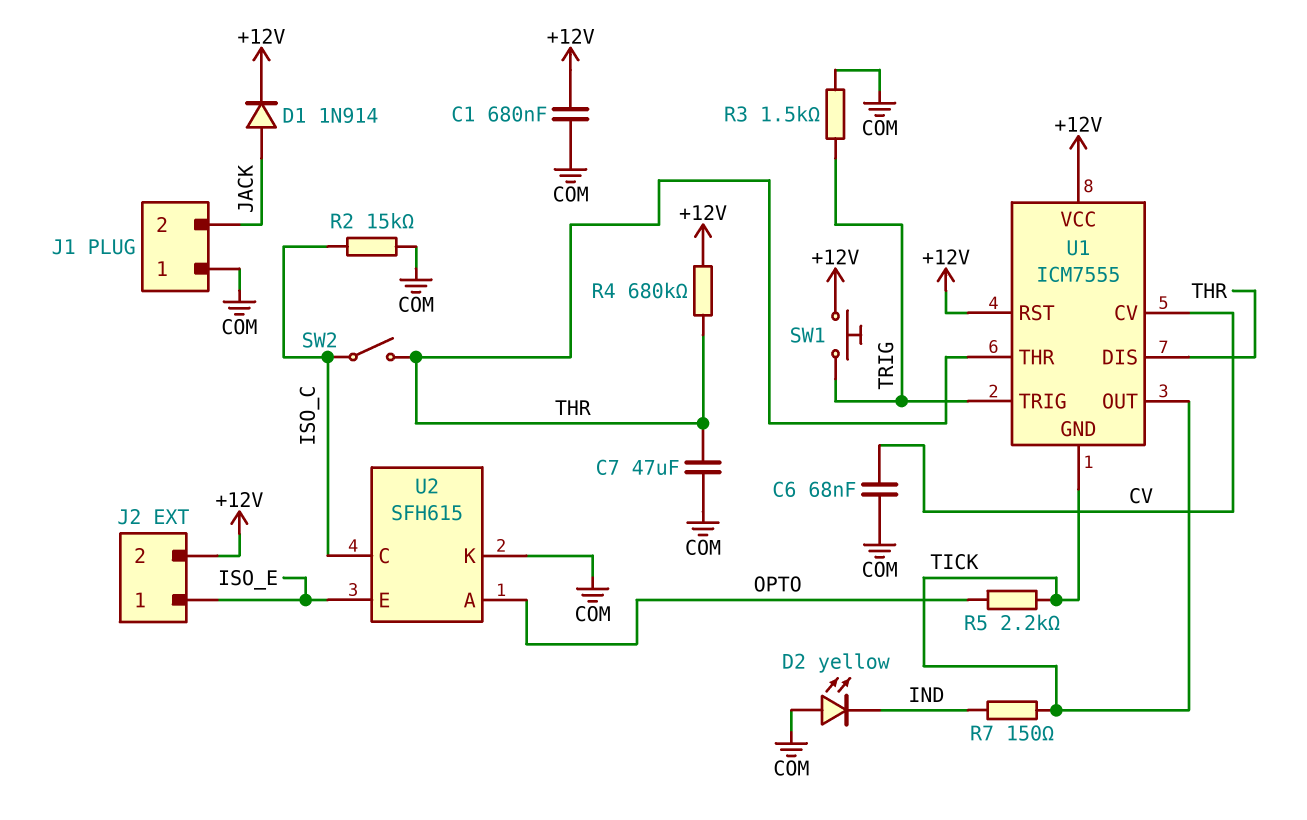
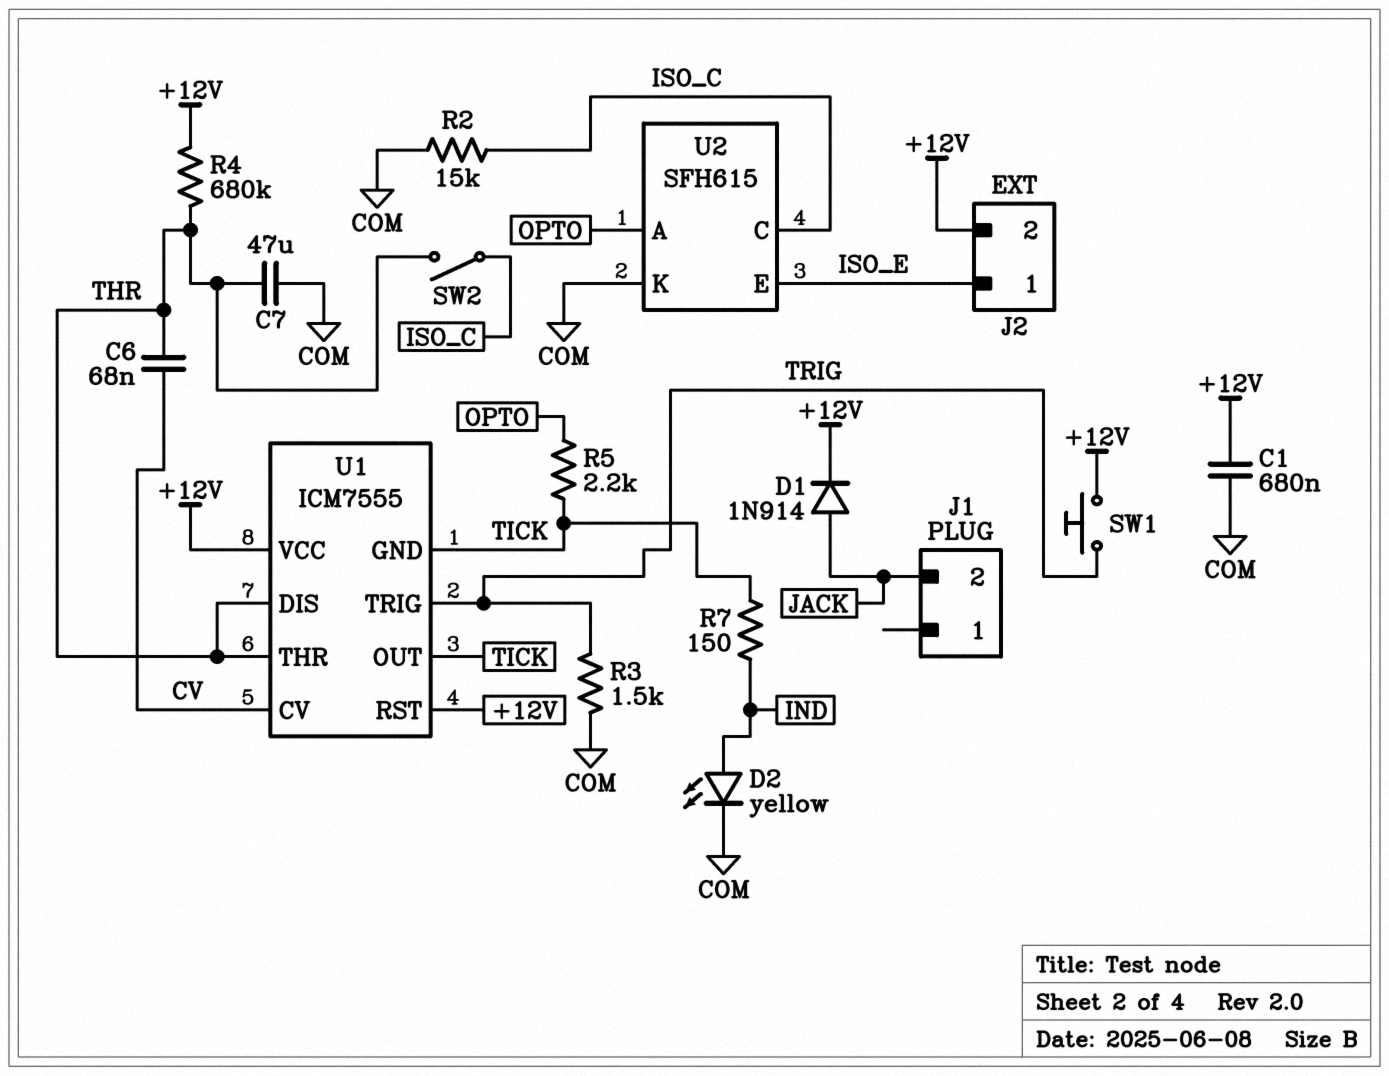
C6: 68nF (COM, CV) -> 68nF (CV, THR)
D2: LED yellow (A COM, K IND) -> LED yellow (A IND, K COM)
J1 pin 1: COM -> none

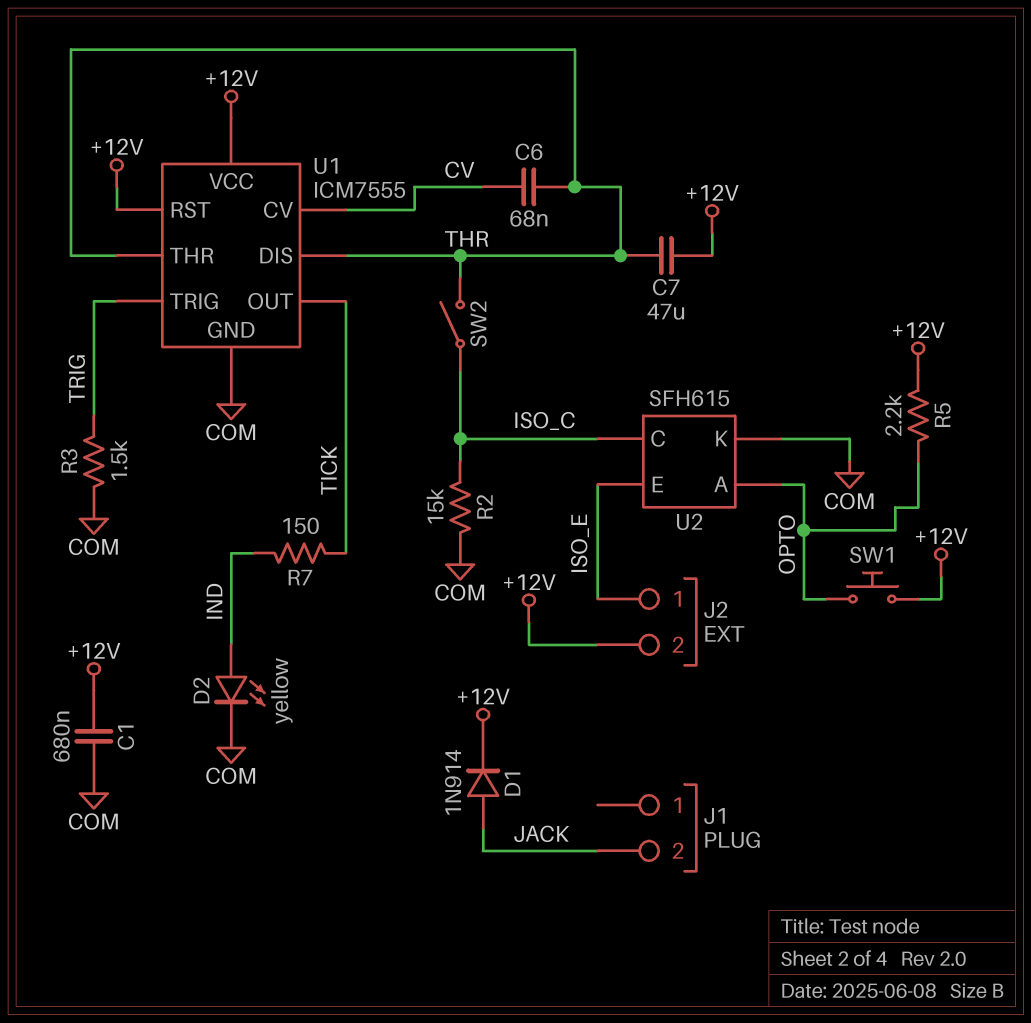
C7: 47uF (COM, THR) -> 47uF (+12V, THR)
R4: 680k (+12V, THR) -> none
R5: 2.2k (OPTO, TICK) -> 2.2k (+12V, OPTO)
SW1: button (+12V, TRIG) -> button (+12V, OPTO)
U1 pin GND: TICK -> COM

